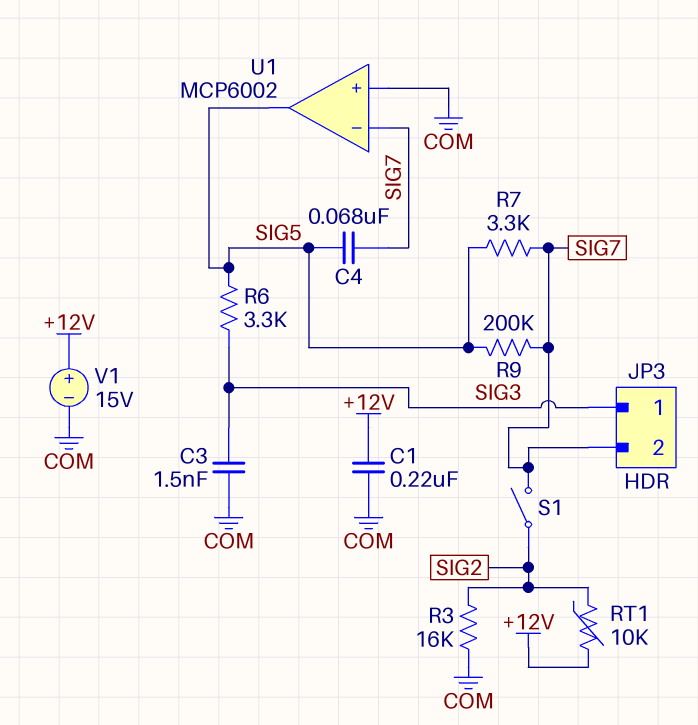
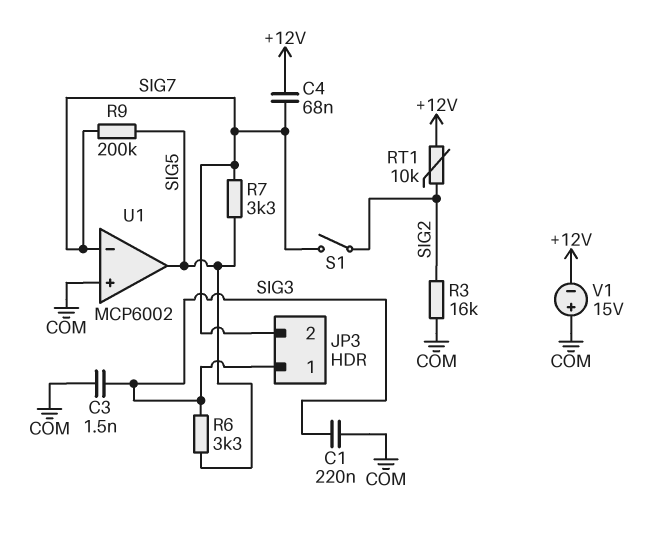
C1: 220nF (+12V, COM) -> 220nF (COM, SIG3)
C4: 68nF (SIG5, SIG7) -> 68nF (+12V, SIG7)
V1: 15V (plus +12V, minus COM) -> 15V (plus COM, minus +12V)

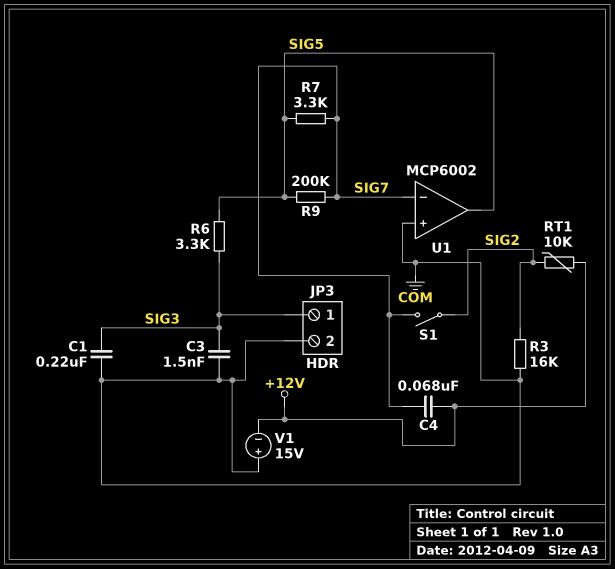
JP3 pin 2: SIG7 -> COM

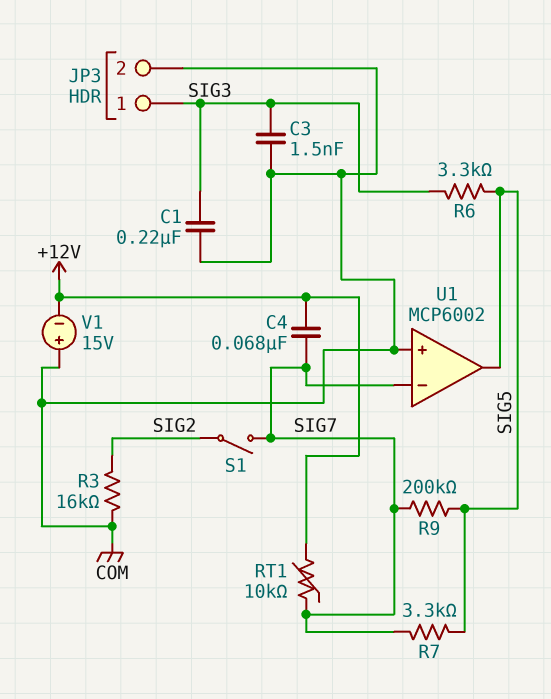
RT1: 10k (+12V, SIG2) -> 10k (+12V, SIG7)

